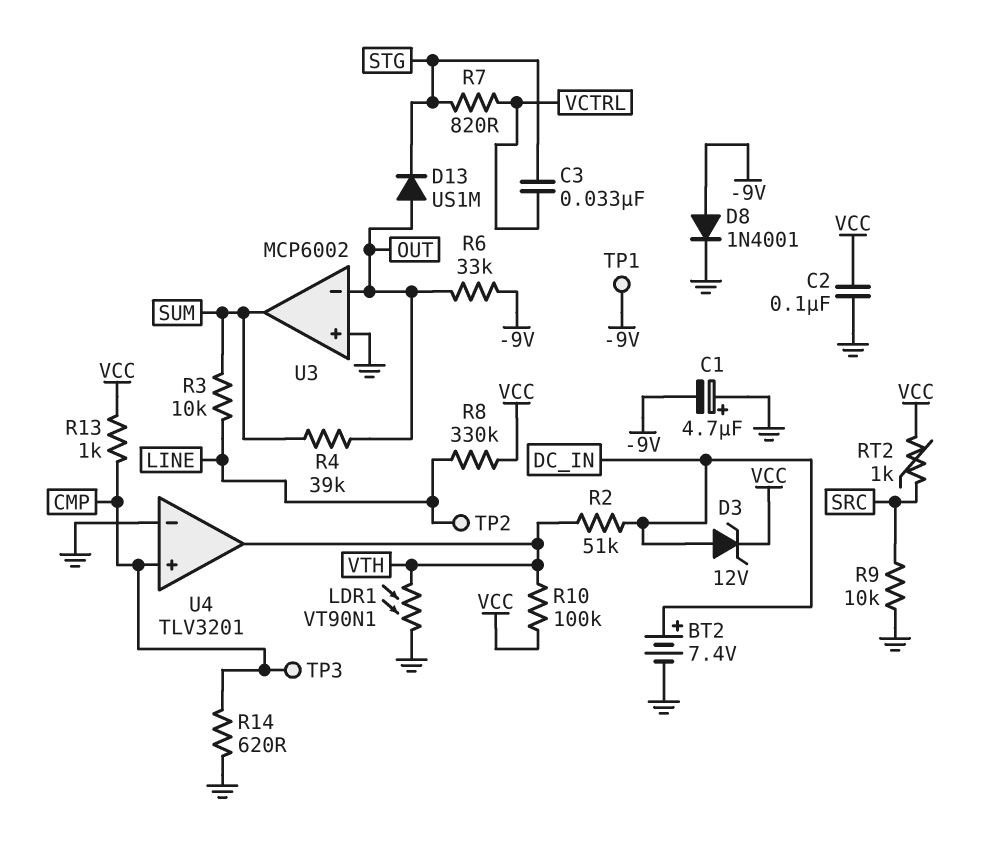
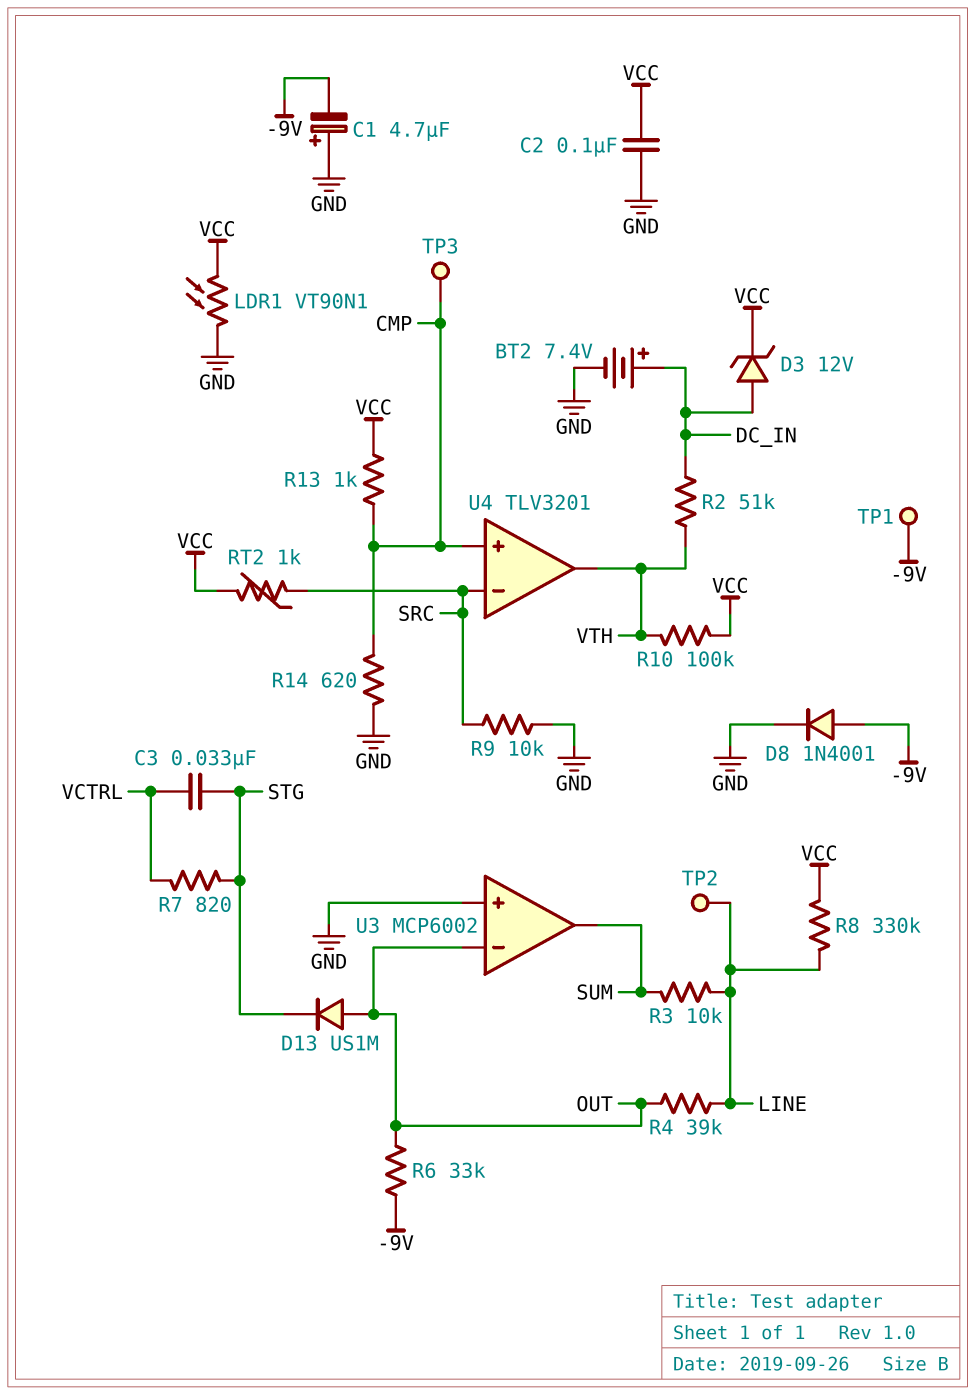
LDR1: VT90N1 (GND, VTH) -> VT90N1 (GND, VCC)
R4: 39k (OUT, SUM) -> 39k (LINE, OUT)
U4 pin in-: GND -> SRC

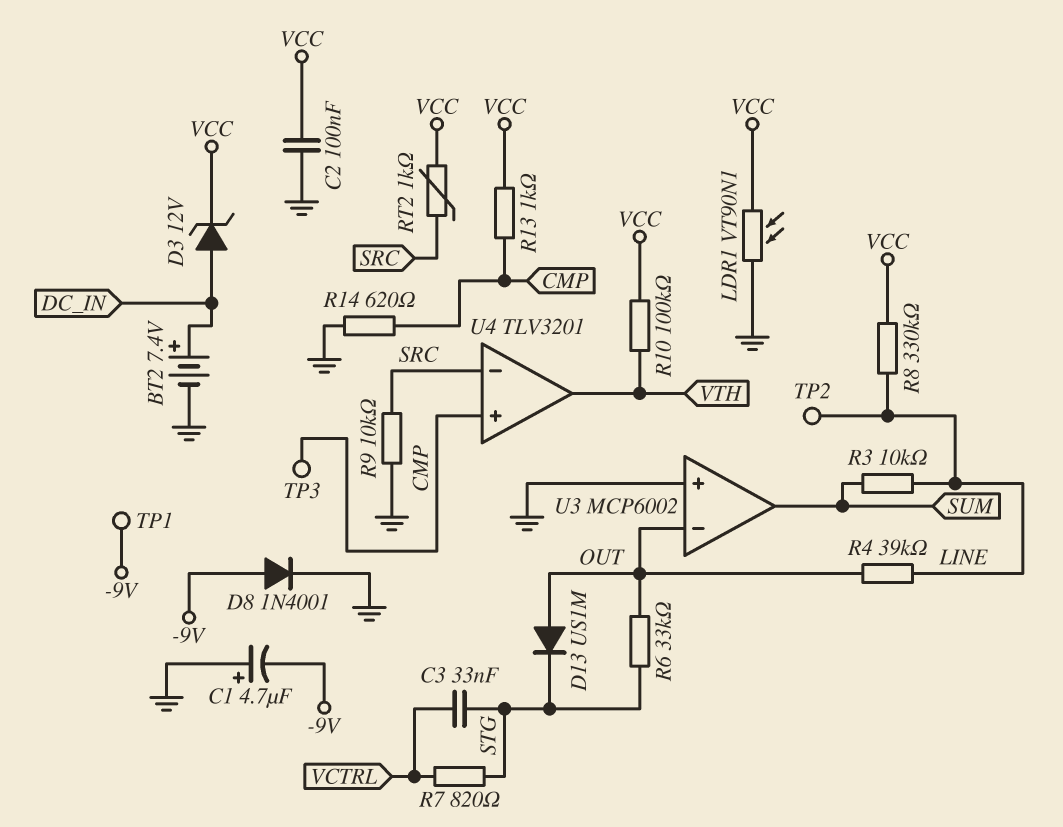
R2: 51k (DC_IN, VTH) -> none
R6: 33k (-9V, OUT) -> 33k (OUT, STG)

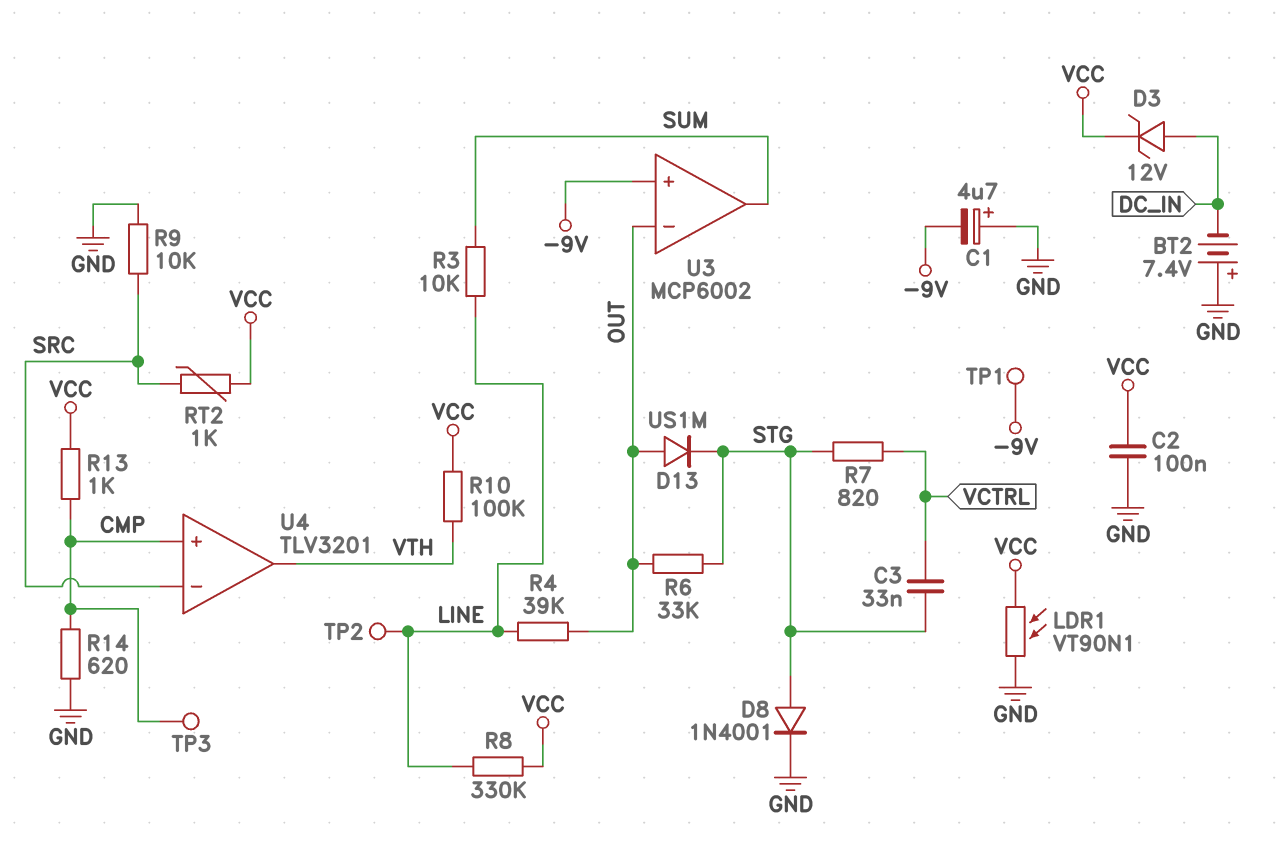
BT2: 7.4V (plus DC_IN, minus GND) -> 7.4V (plus GND, minus DC_IN)
D8: diode 1N4001 (A -9V, K GND) -> diode 1N4001 (A STG, K GND)
U3 pin in+: GND -> -9V

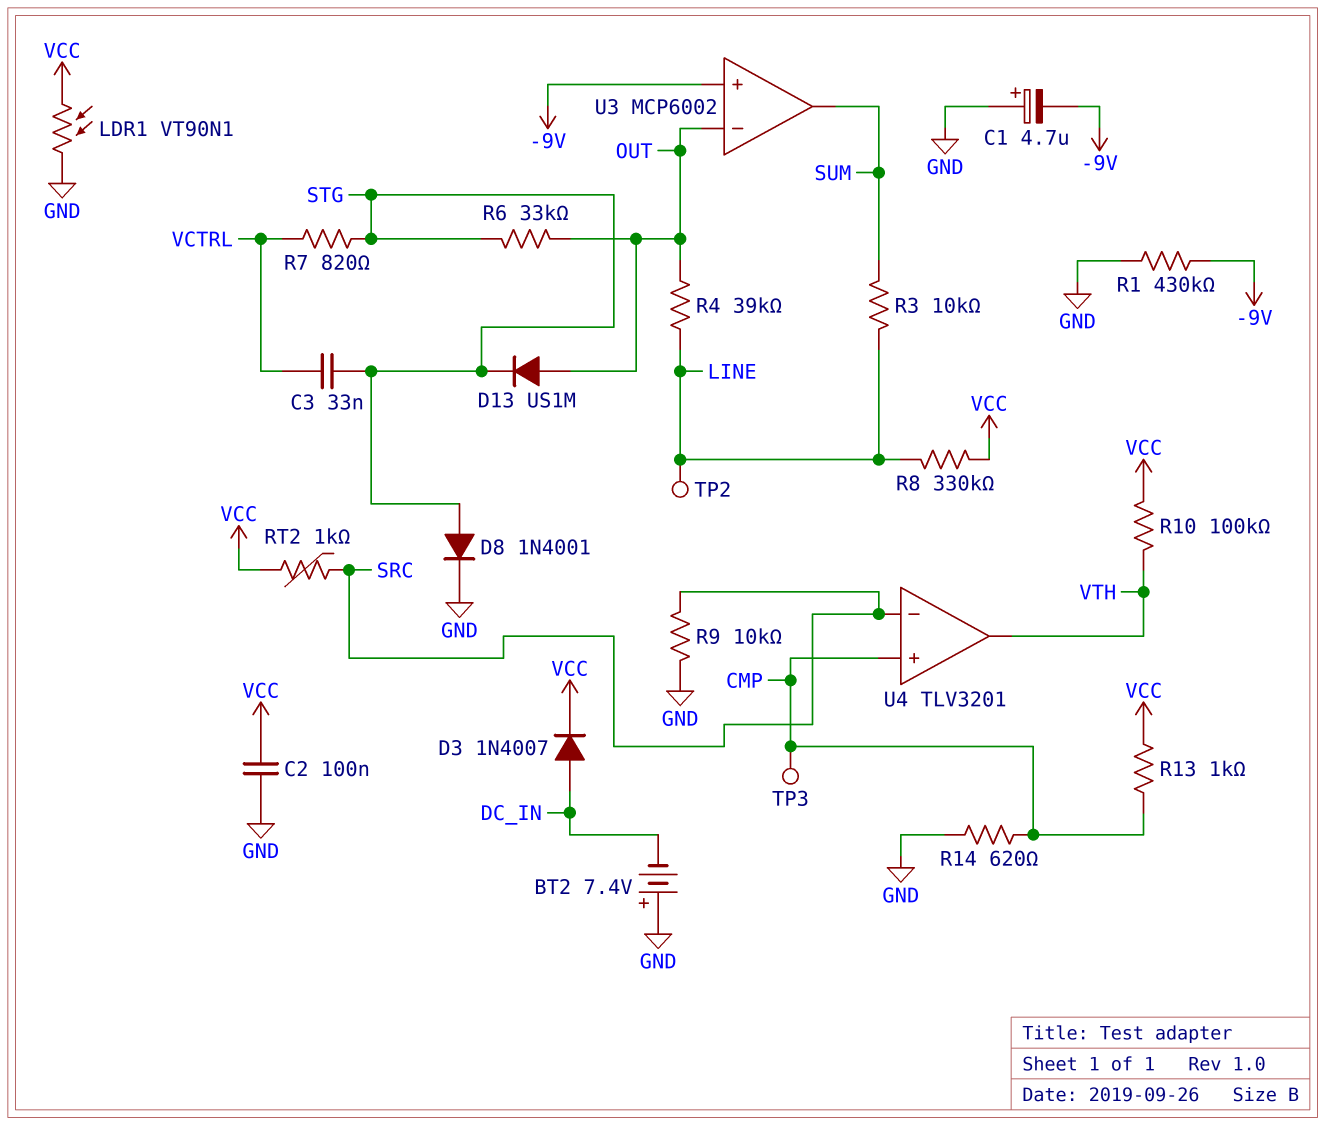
D3: zener 12V (A DC_IN, K VCC) -> diode 1N4007 (A DC_IN, K VCC)
R1: none -> 430k (-9V, GND)
TP1: test point (-9V) -> none

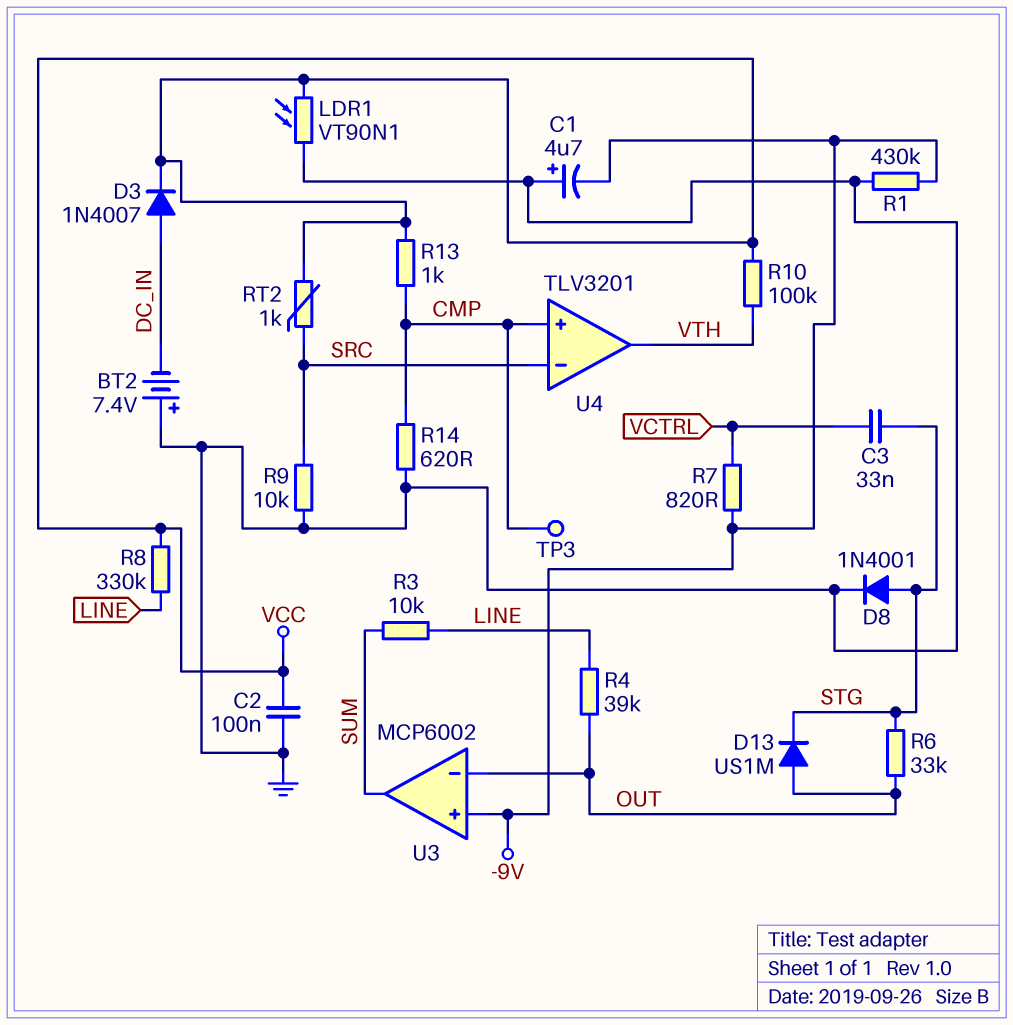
R7: 820 (STG, VCTRL) -> 820 (-9V, VCTRL)
TP2: test point (LINE) -> none

